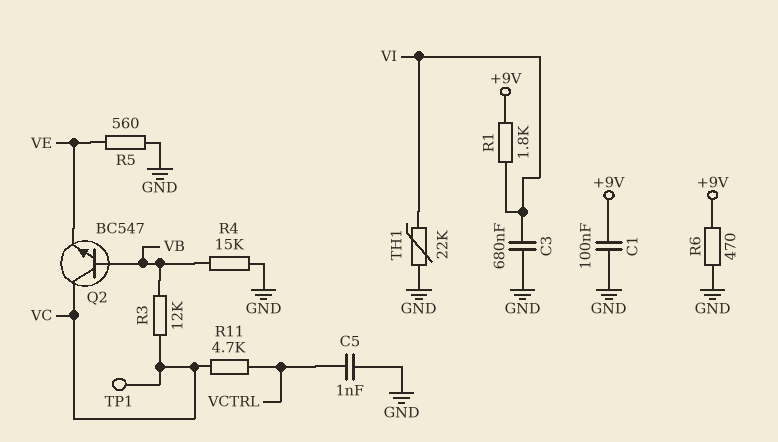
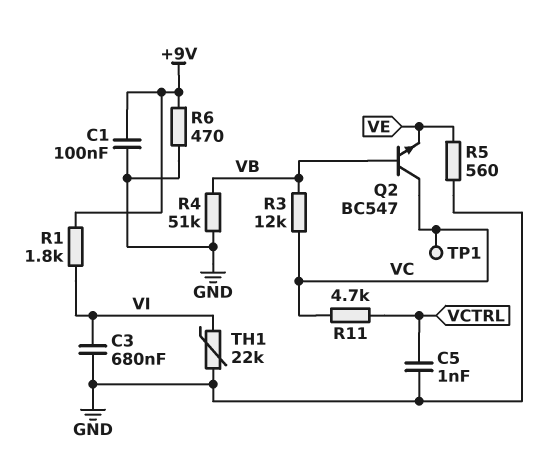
R4: 15k (GND, VB) -> 51k (GND, VB)

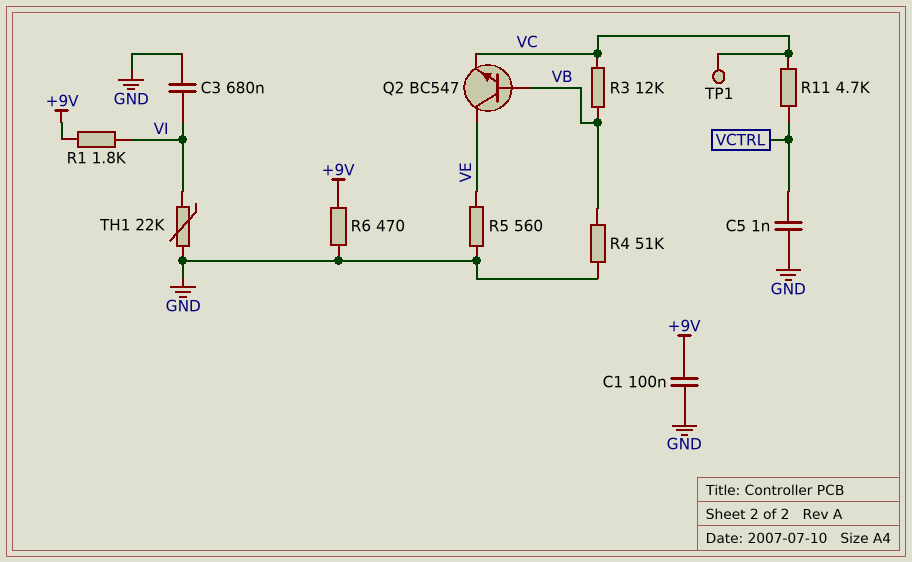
Q2: NPN BC547 (B VB, C VC, E VE) -> NPN BC547 (B VB, C VE, E VC)

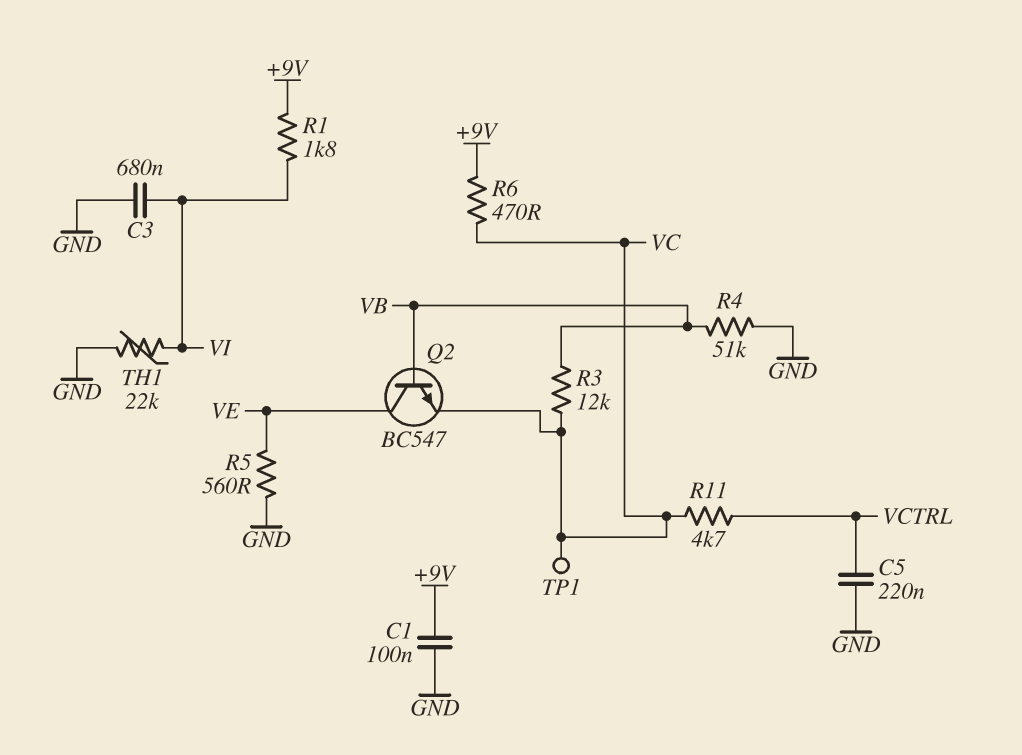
C5: 1nF (GND, VCTRL) -> 220nF (GND, VCTRL)
R6: 470 (+9V, GND) -> 470 (+9V, VC)

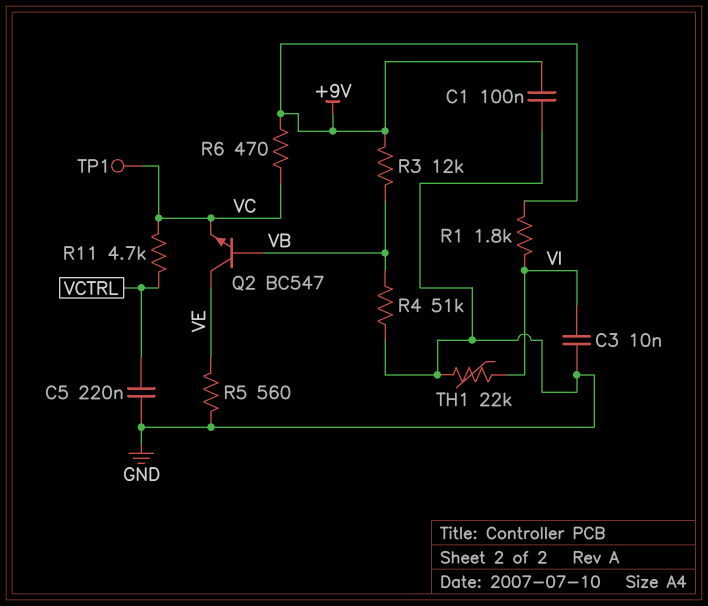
C3: 680nF (GND, VI) -> 10nF (GND, VI)
R3: 12k (VB, VC) -> 12k (+9V, VB)

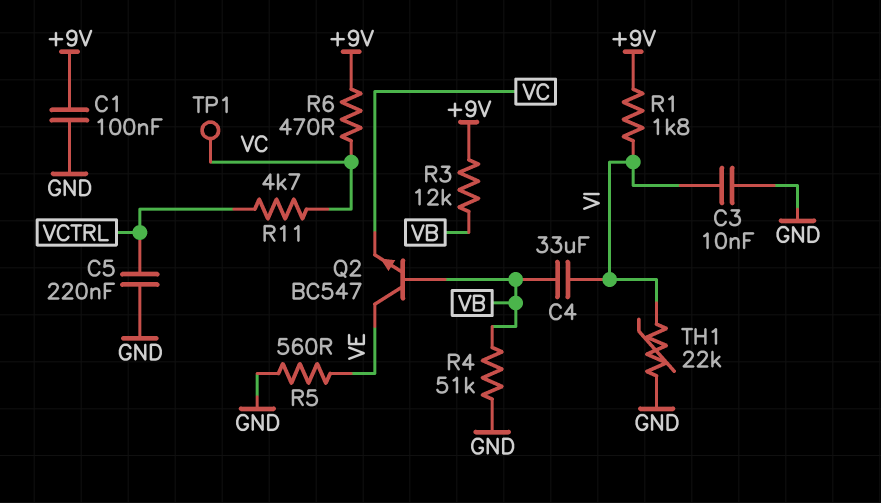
C4: none -> 33uF (VB, VI)

